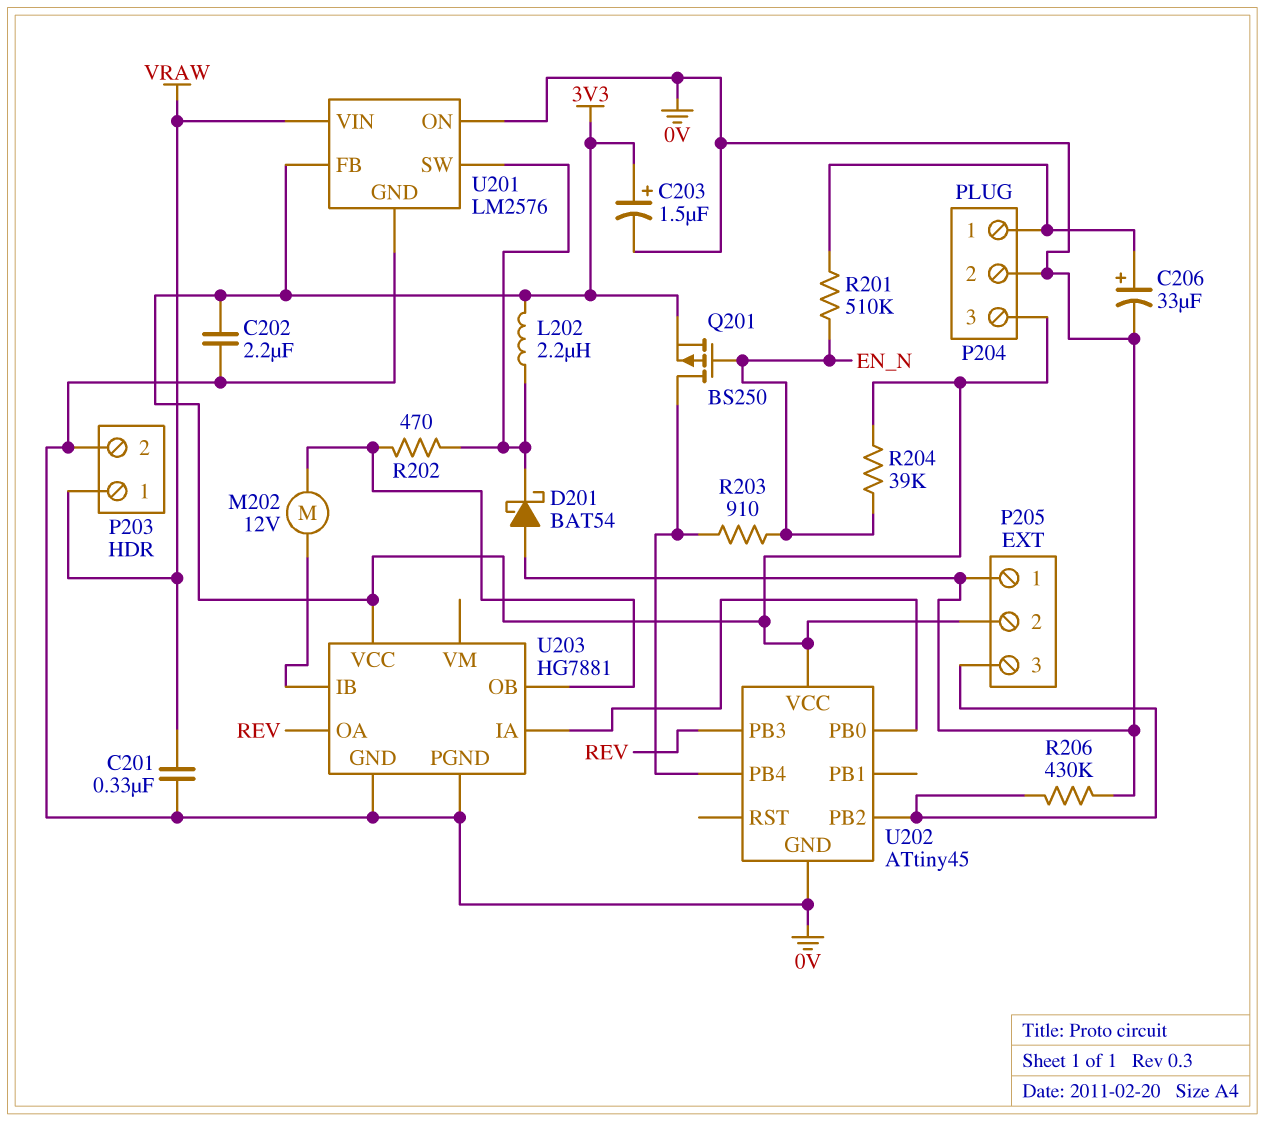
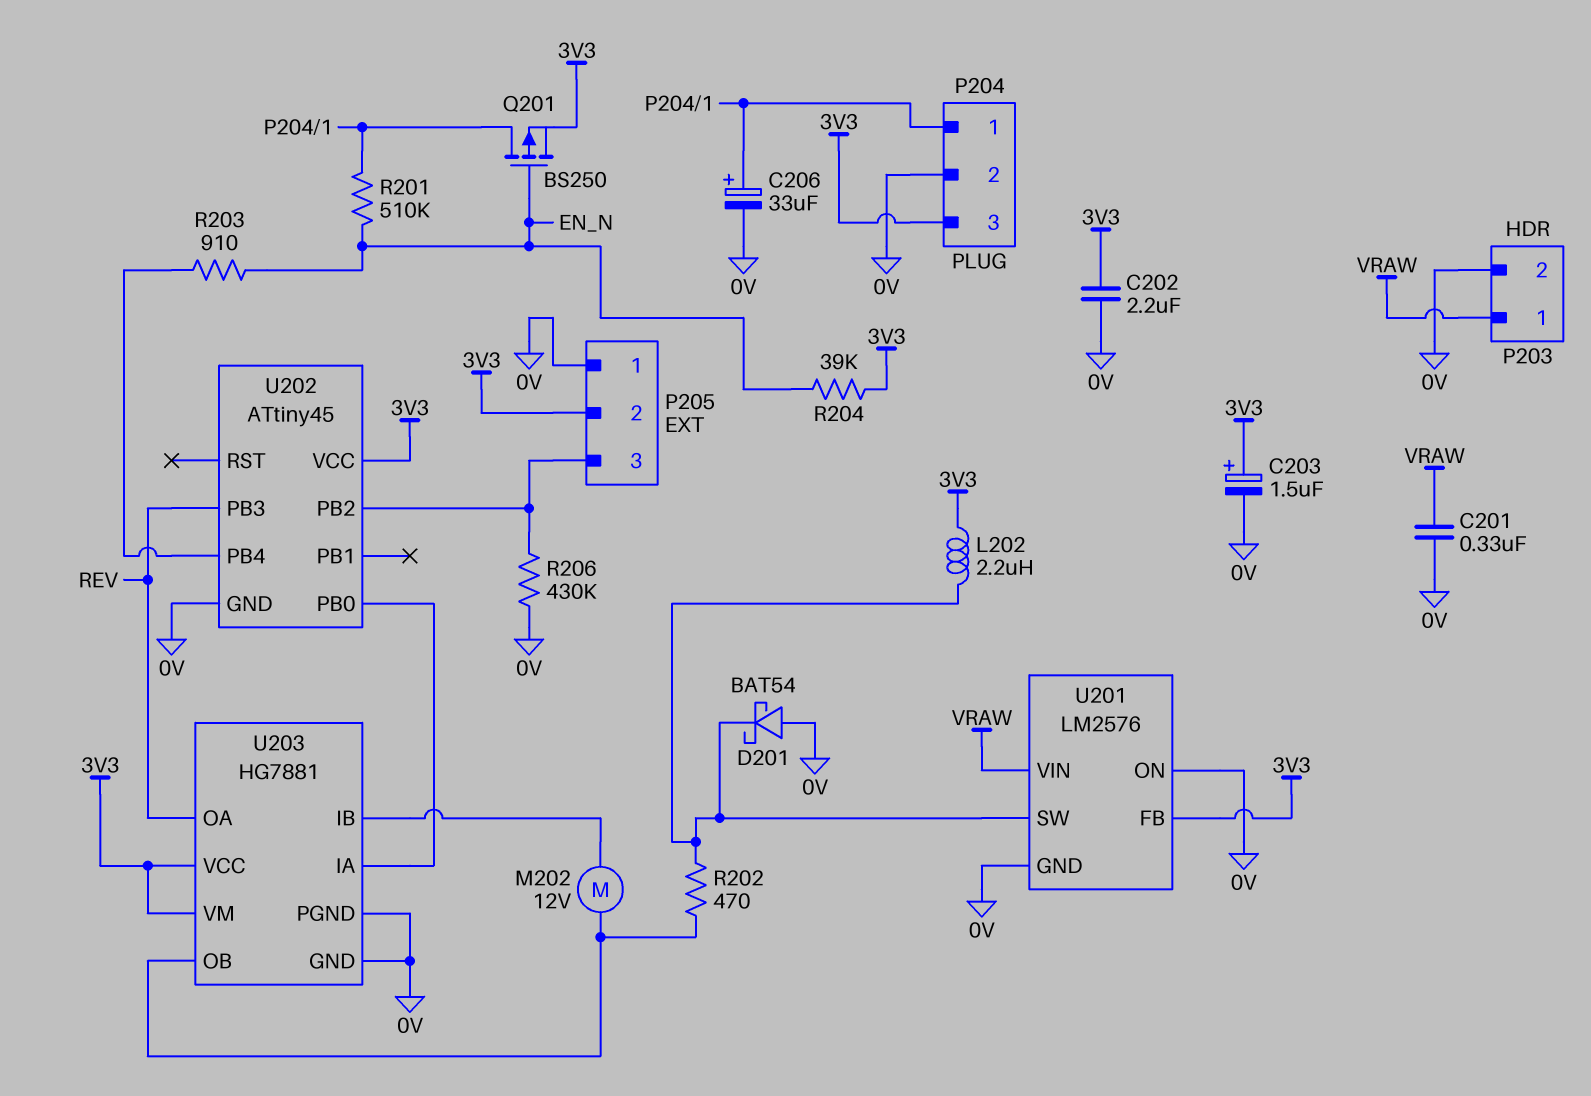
Q201: PMOS BS250 (G EN_N, D U202/PB4, S 3V3) -> PMOS BS250 (G EN_N, D P204/1, S 3V3)
U203 pin VM: none -> 3V3

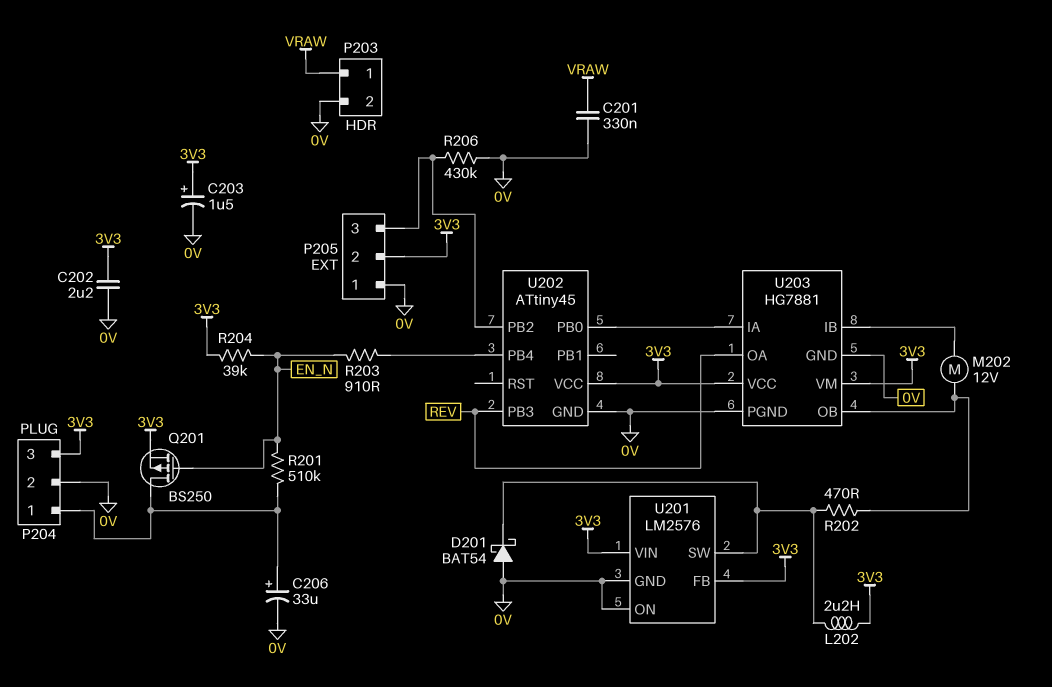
U201 pin VIN: VRAW -> 3V3

